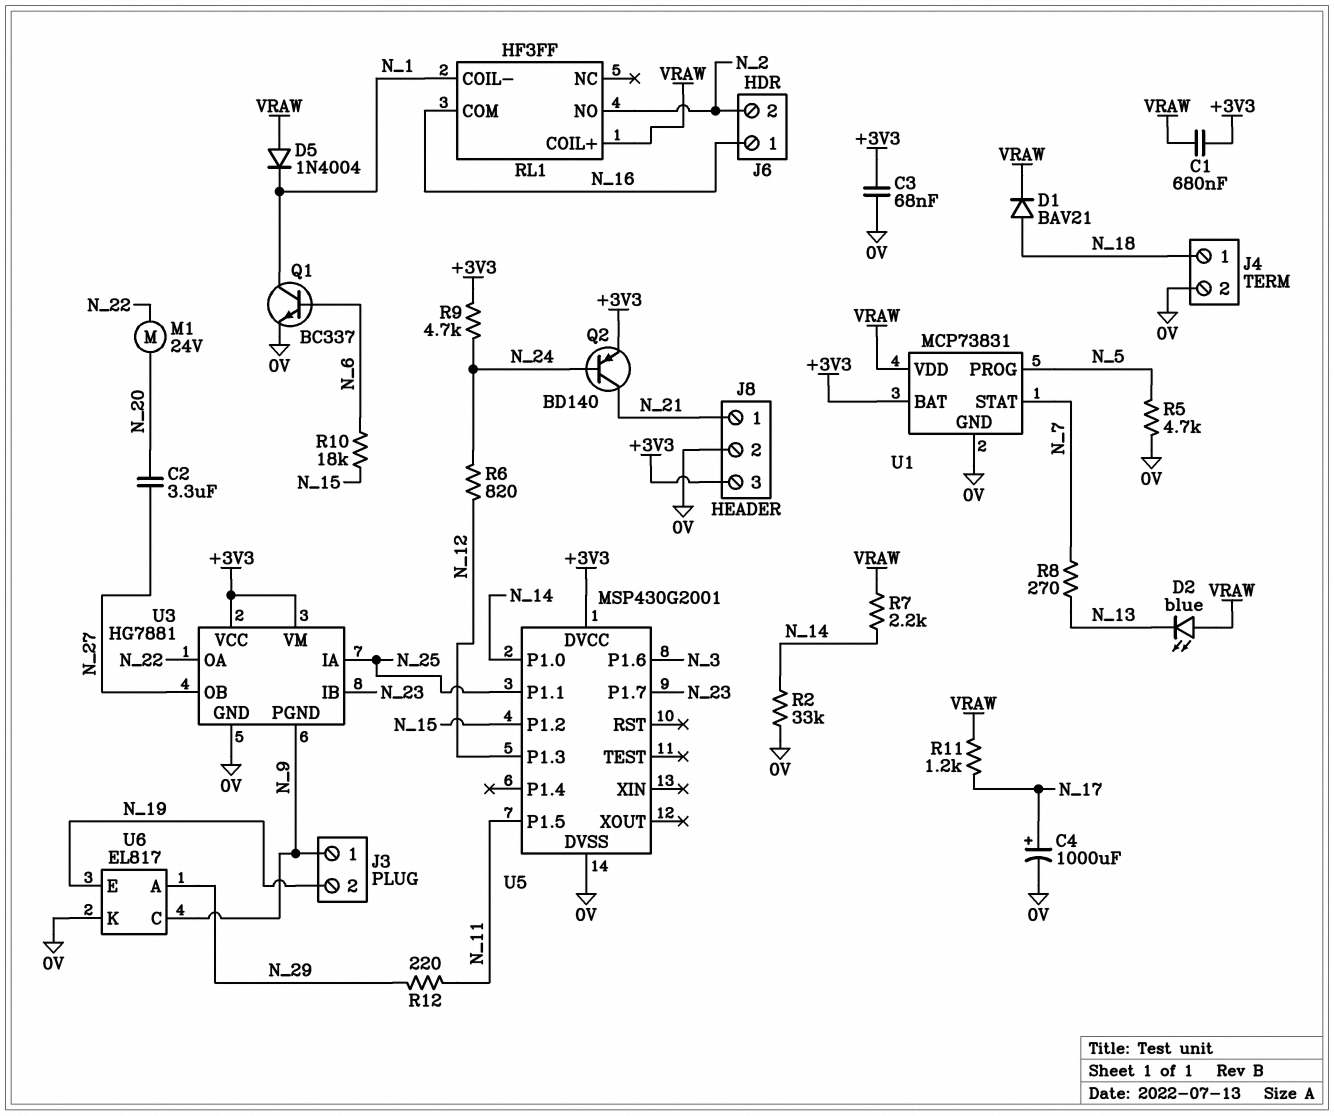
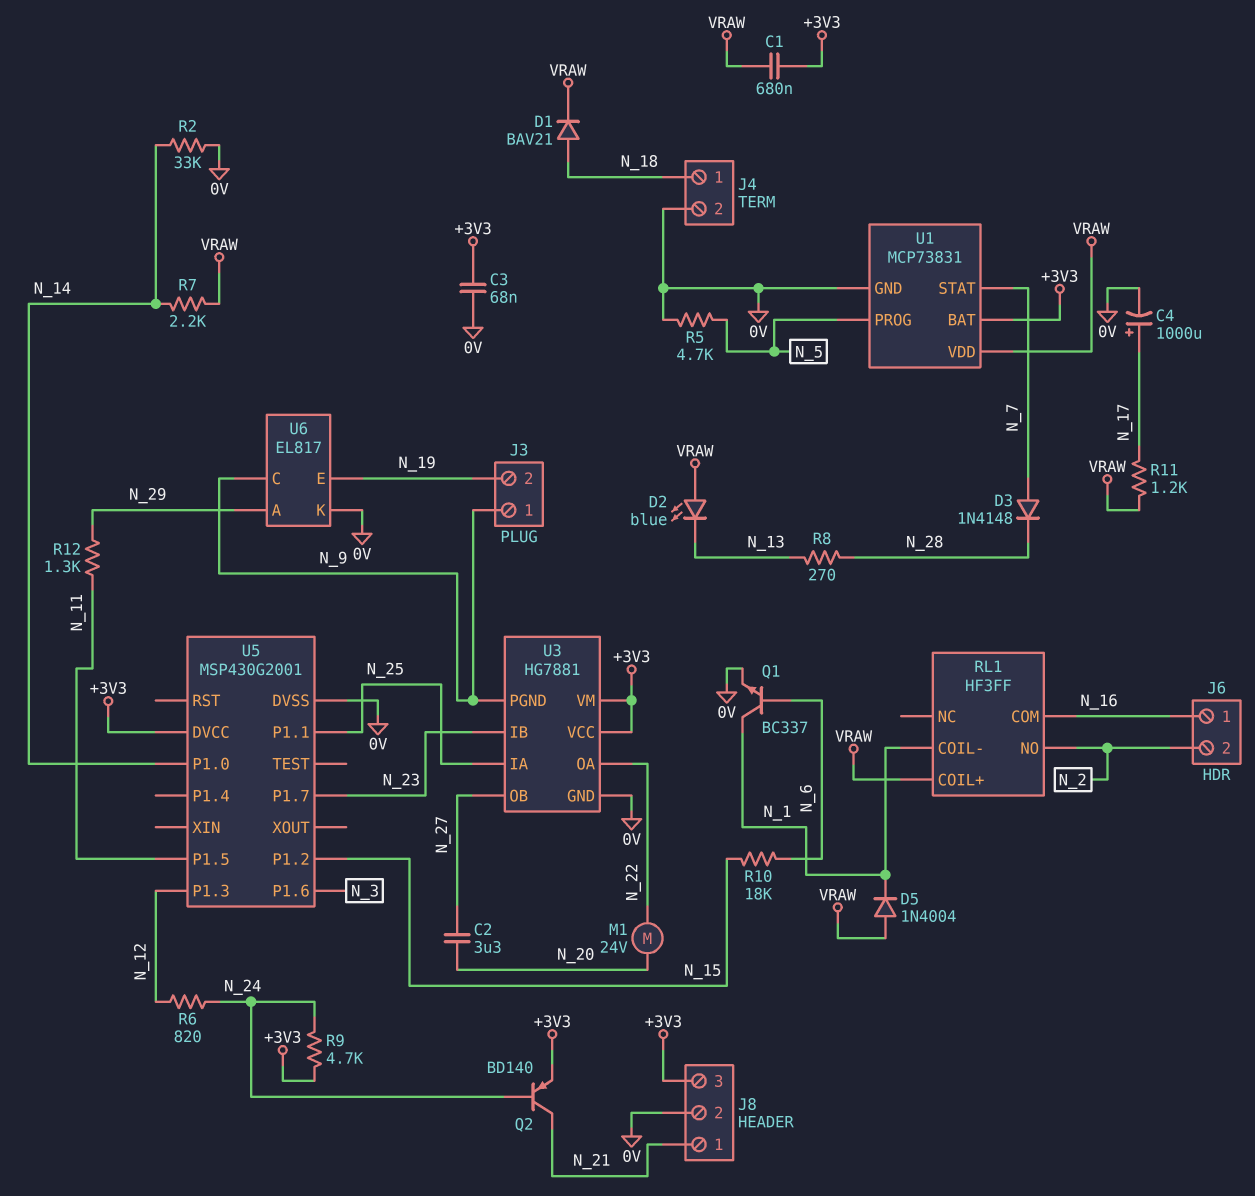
D3: none -> diode 1N4148 (A N_7, K N_28)
R8: 270 (N_7, N_13) -> 270 (N_13, N_28)
R12: 220 (N_11, N_29) -> 1.3k (N_11, N_29)

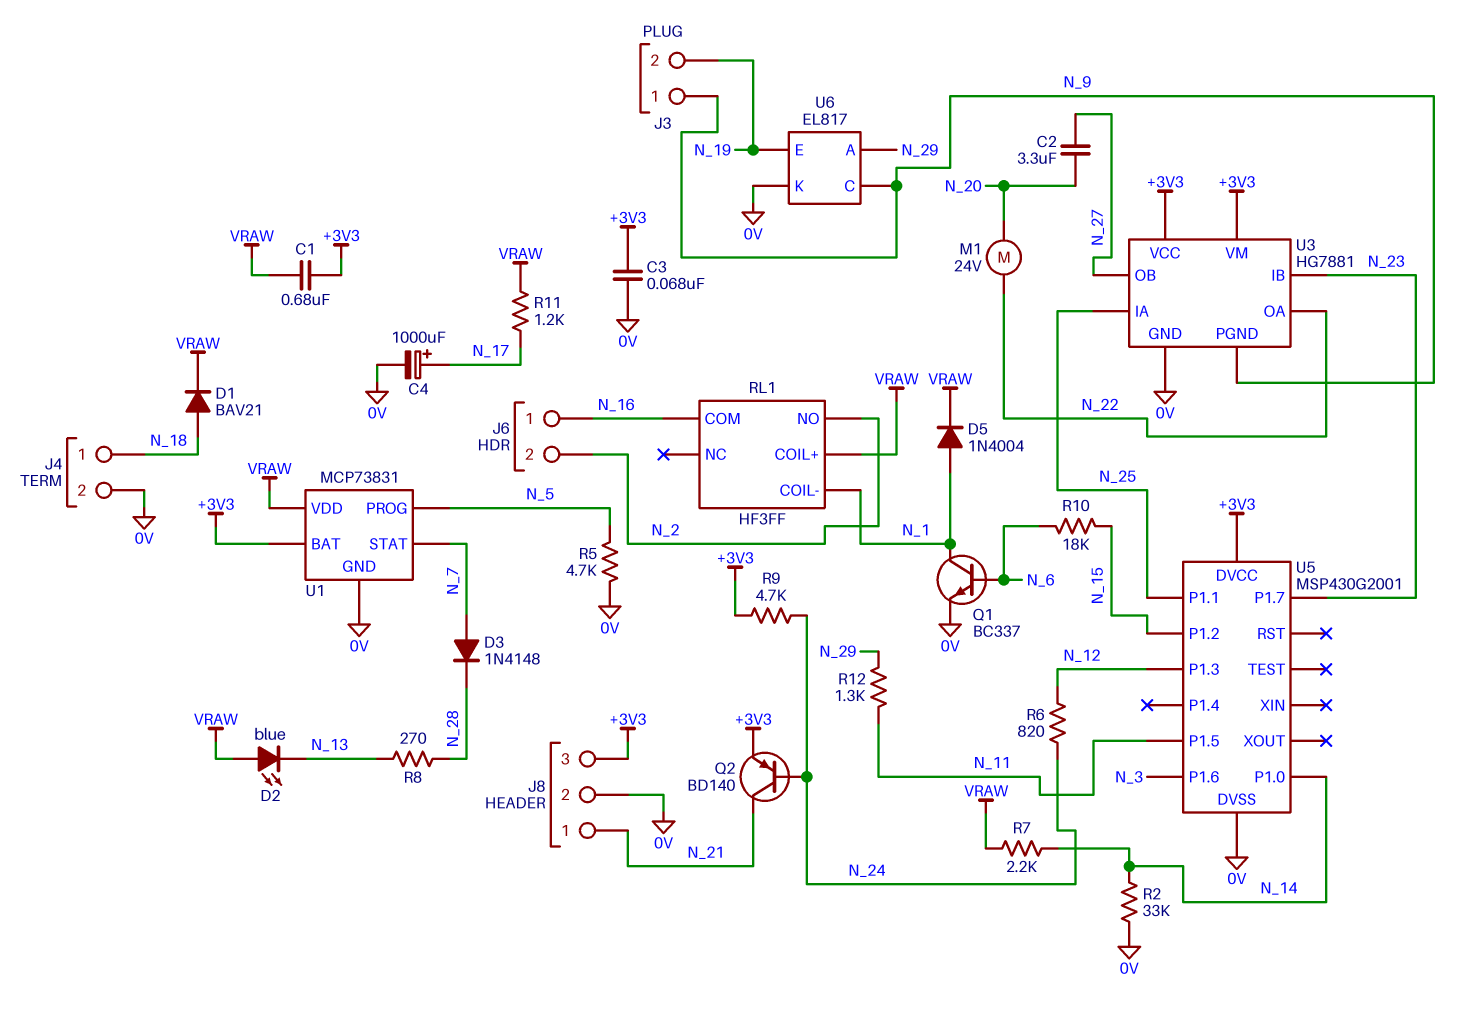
D5: diode 1N4004 (A VRAW, K N_1) -> diode 1N4004 (A N_1, K VRAW)

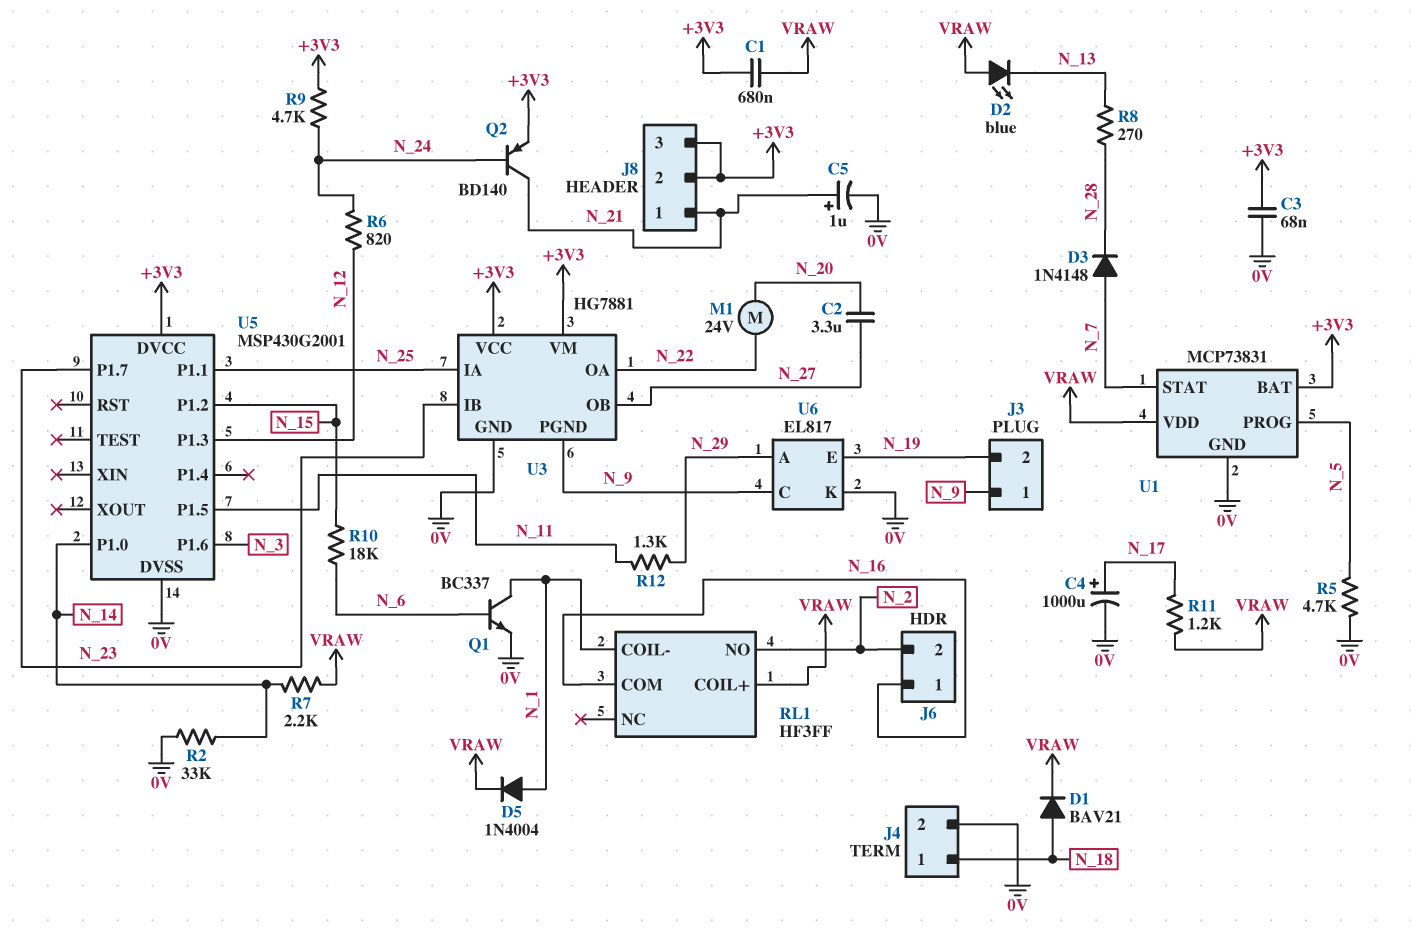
C5: none -> 1uF (plus N_21, minus 0V)
J8 pin 2: 0V -> +3V3

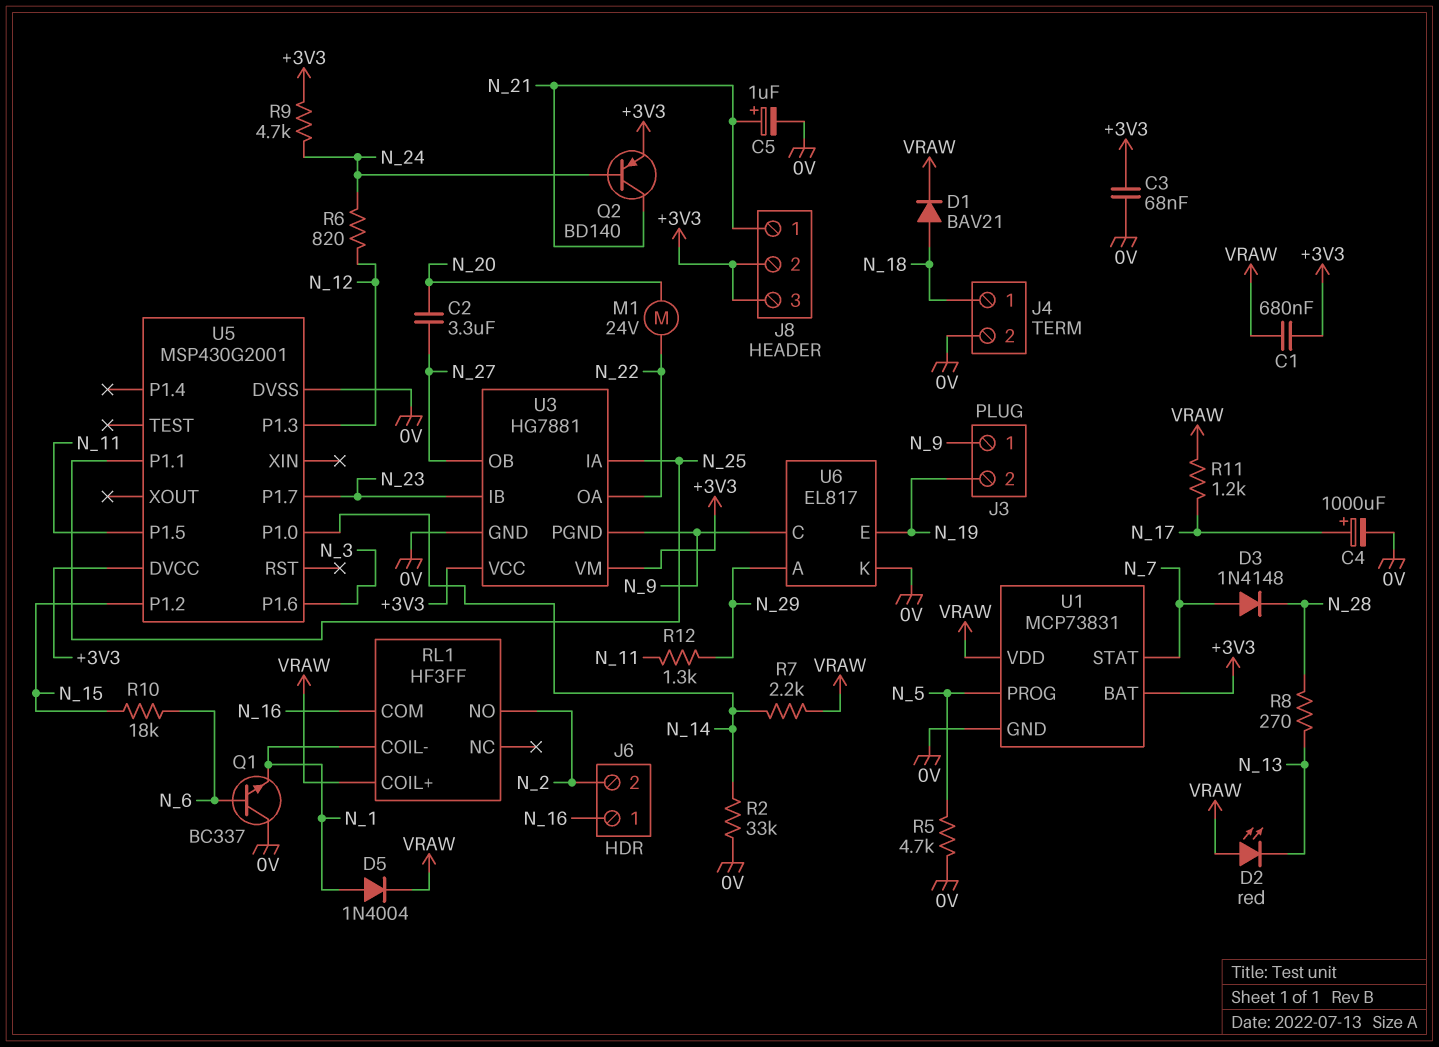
D2: LED blue (A VRAW, K N_13) -> LED red (A VRAW, K N_13)
Q1: NPN BC337 (B N_6, C N_1, E 0V) -> NPN BC337 (B N_6, C 0V, E N_1)

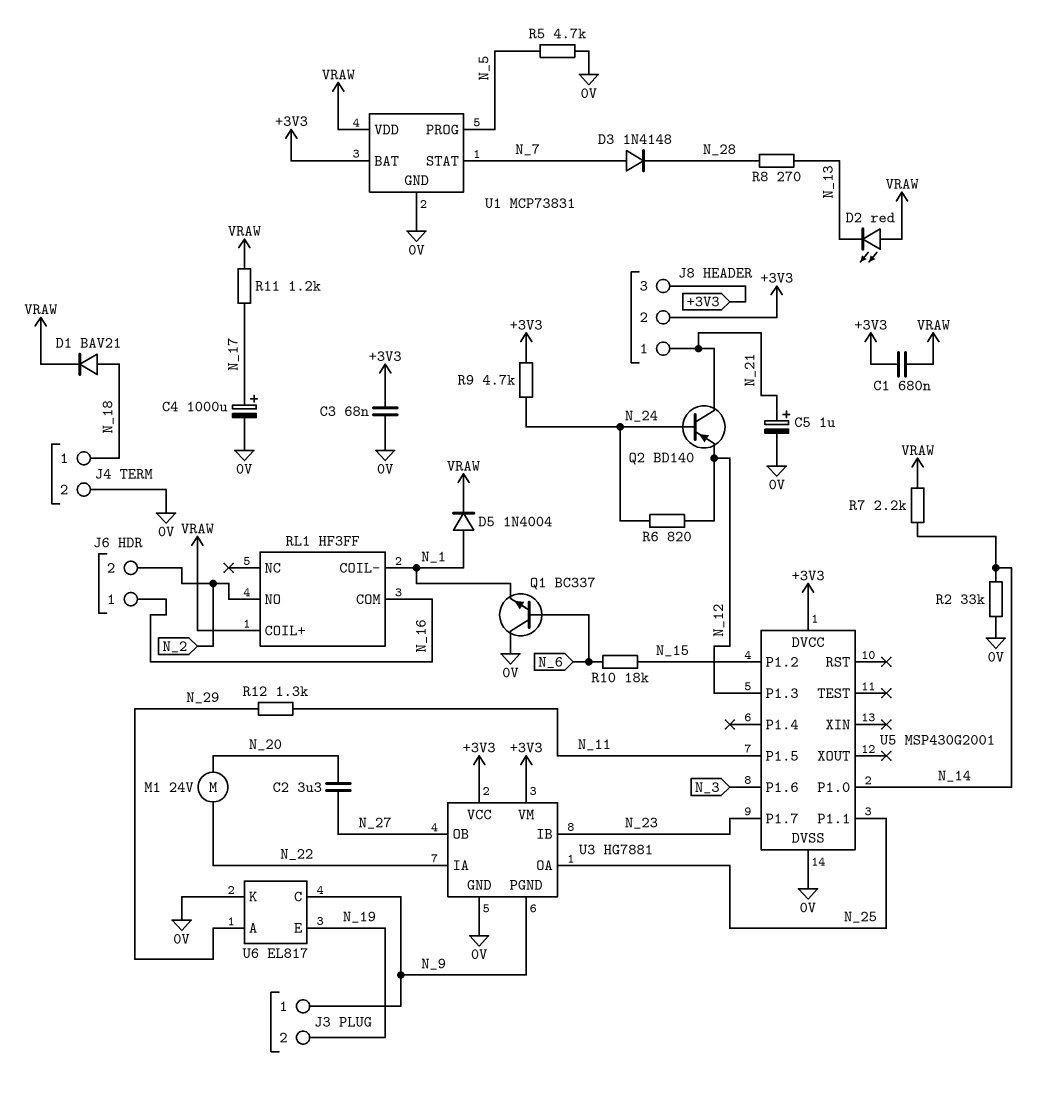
Q2: PNP BD140 (B N_24, C N_21, E +3V3) -> PNP BD140 (B N_24, C N_21, E N_12)
U3 pin IA: N_25 -> N_22
U3 pin OA: N_22 -> N_25

